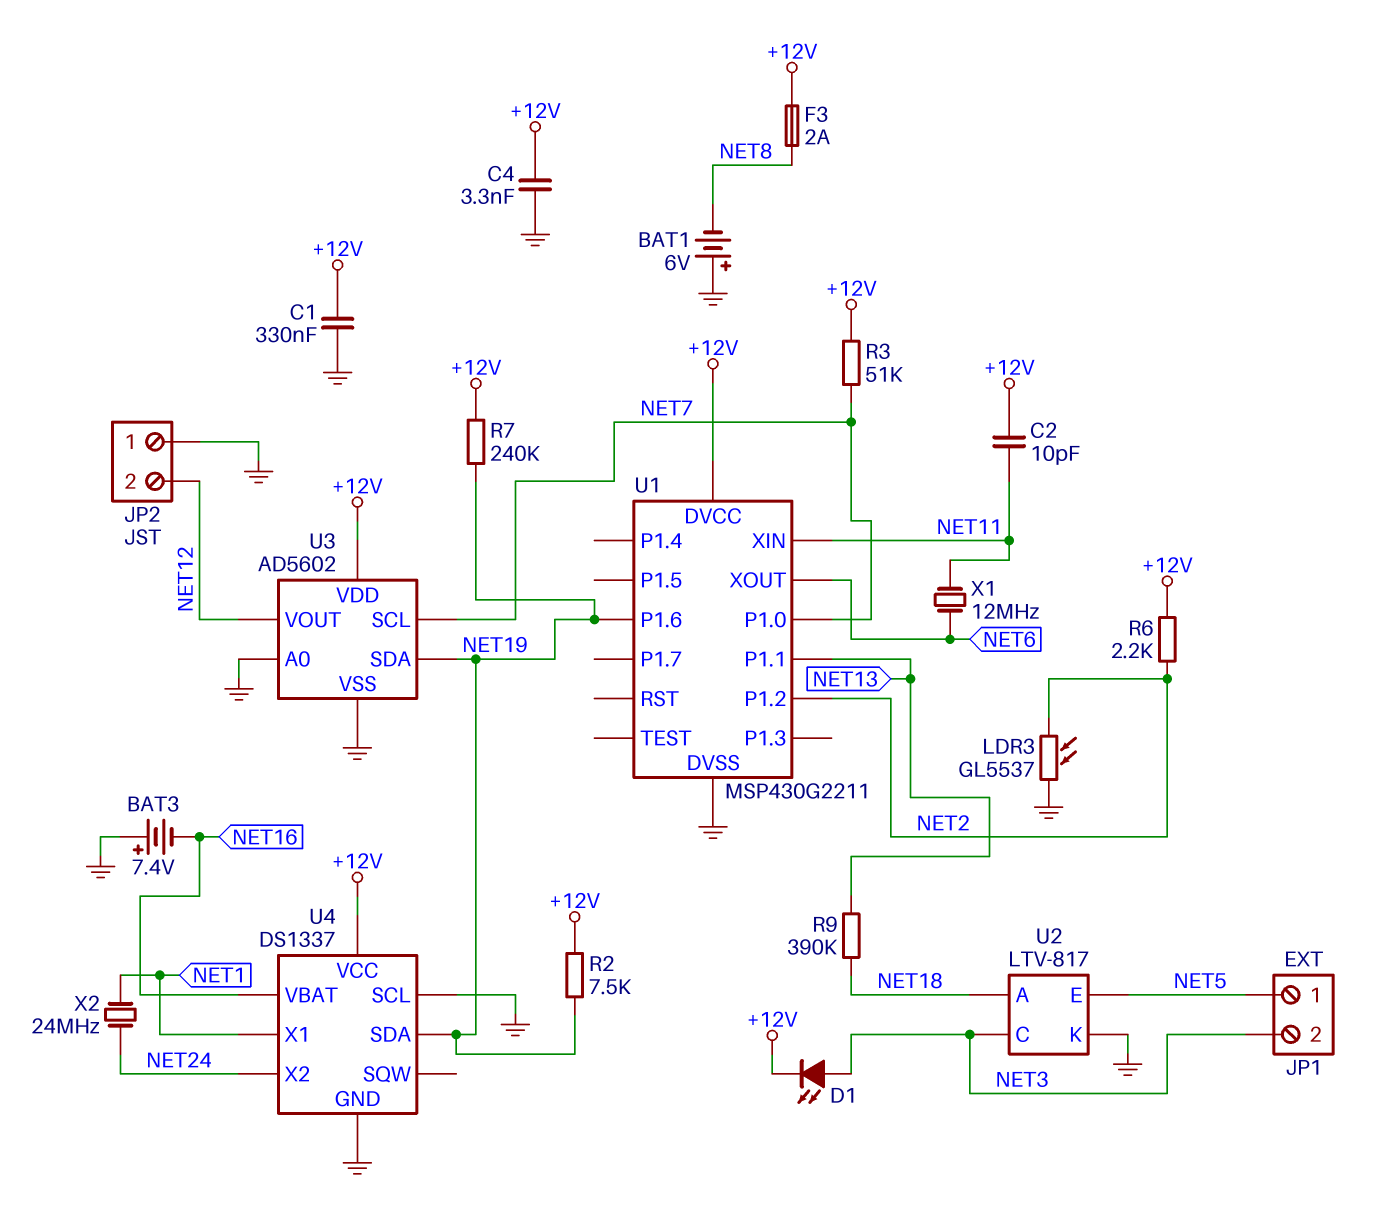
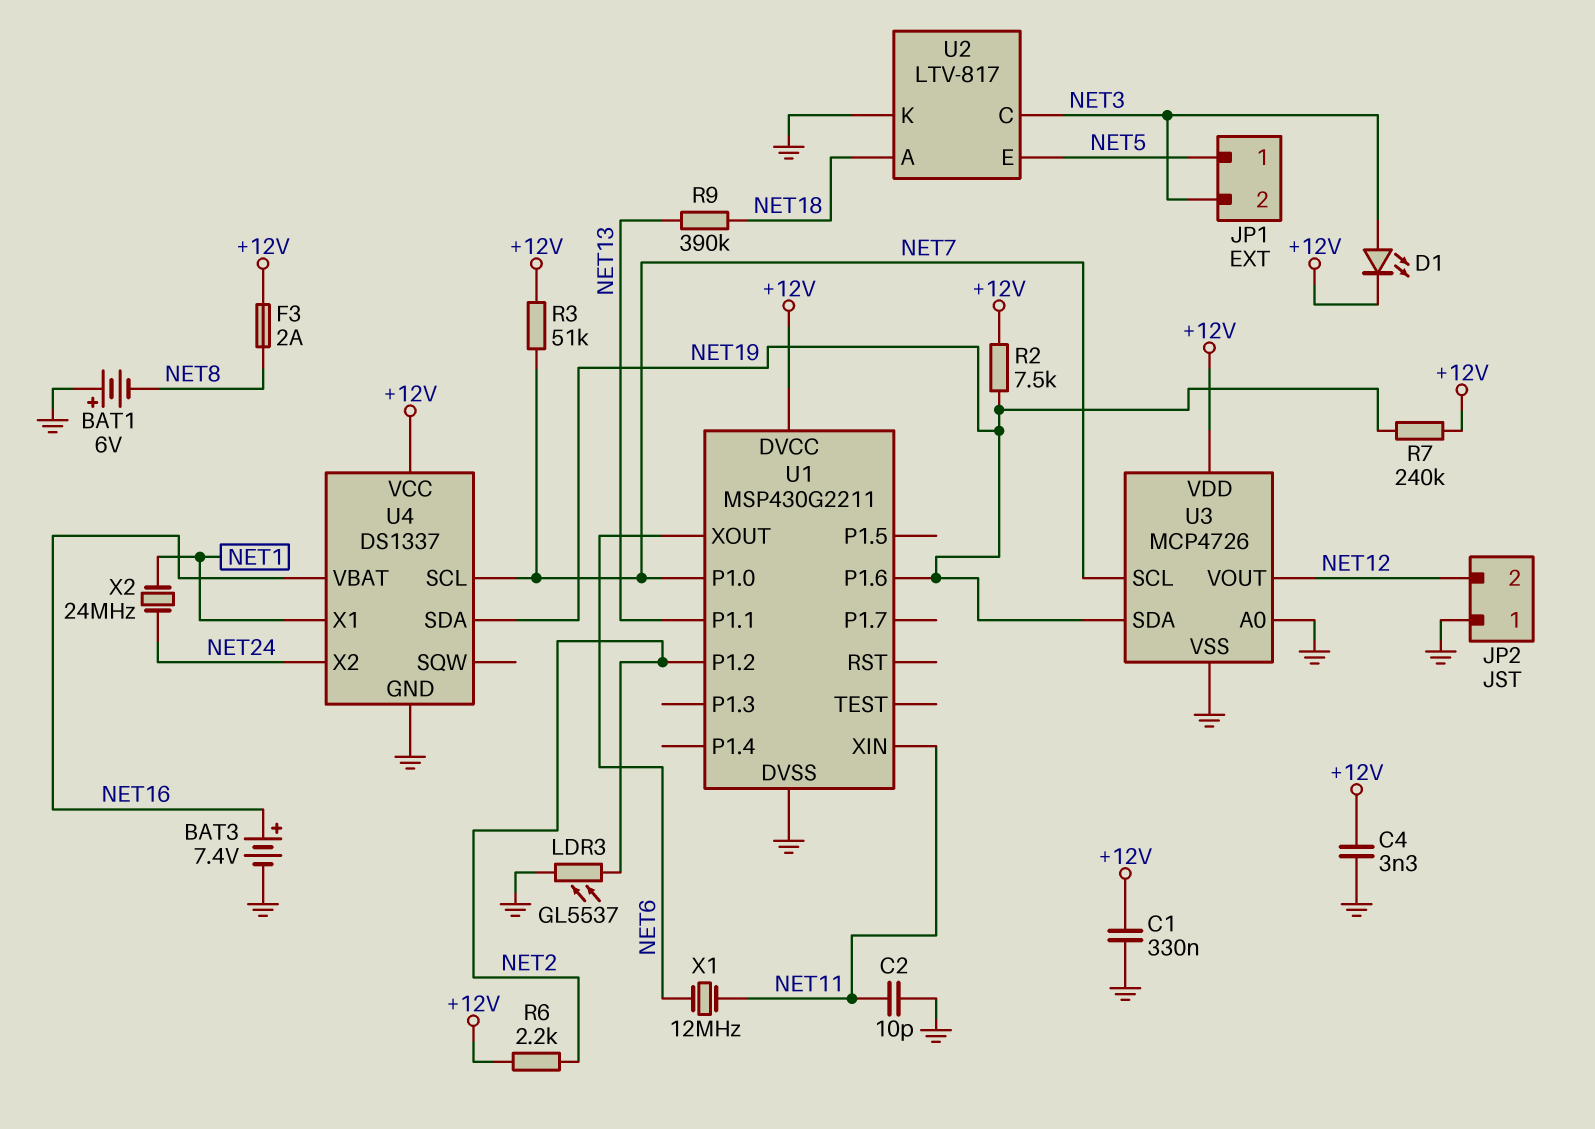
BAT3: 7.4V (plus GND, minus NET16) -> 7.4V (plus NET16, minus GND)
C2: 10pF (+12V, NET11) -> 10pF (GND, NET11)
U3: AD5602 -> MCP4726
U4 pin SCL: GND -> NET7

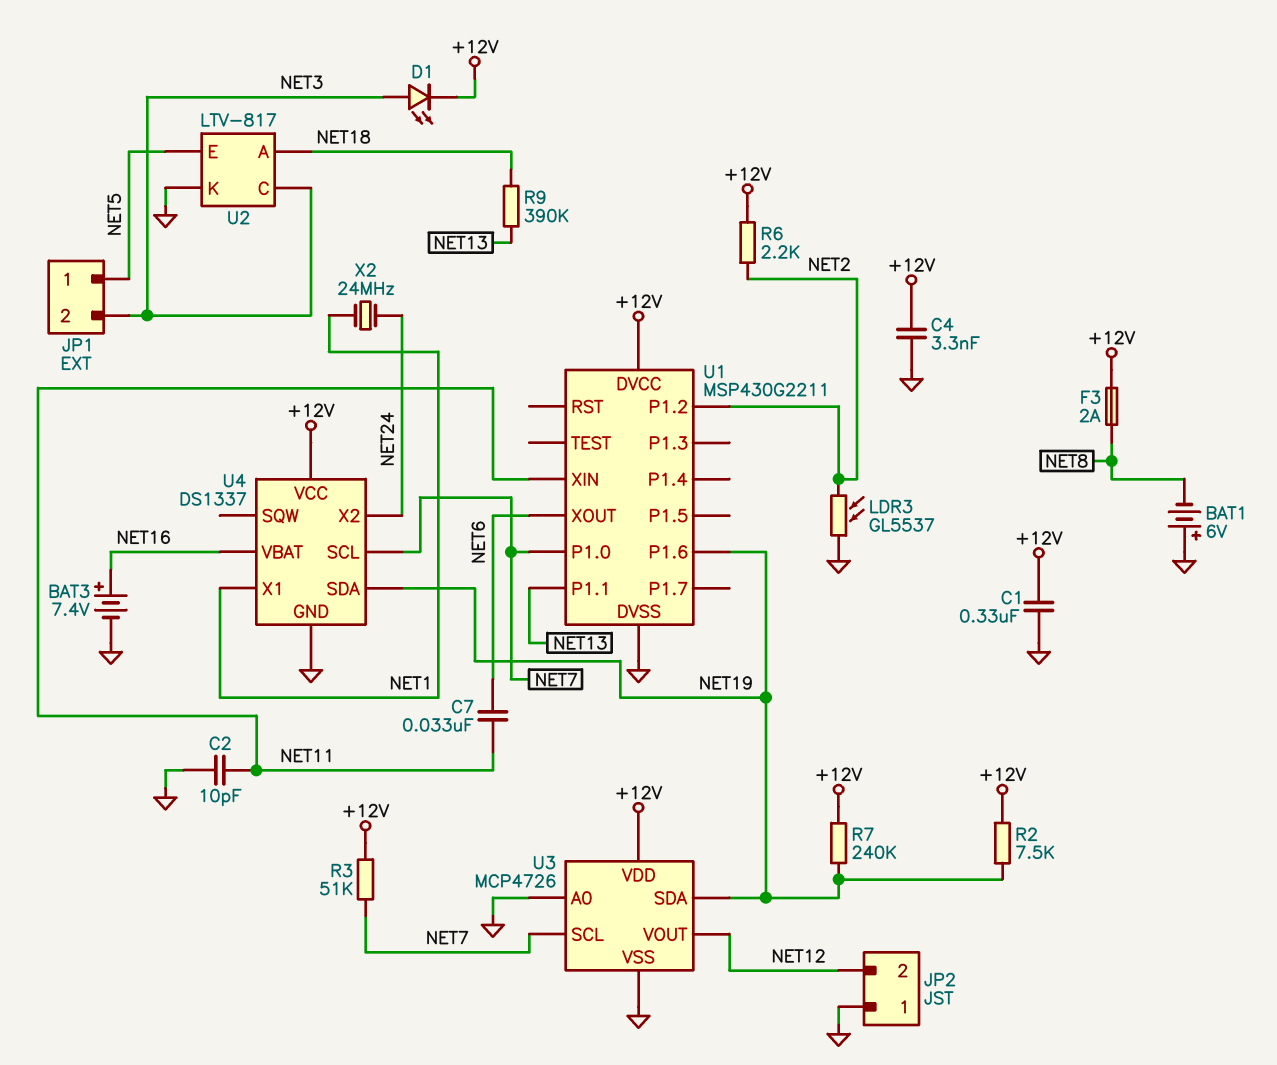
C7: none -> 33nF (NET6, NET11)
X1: 12MHz (NET6, NET11) -> none

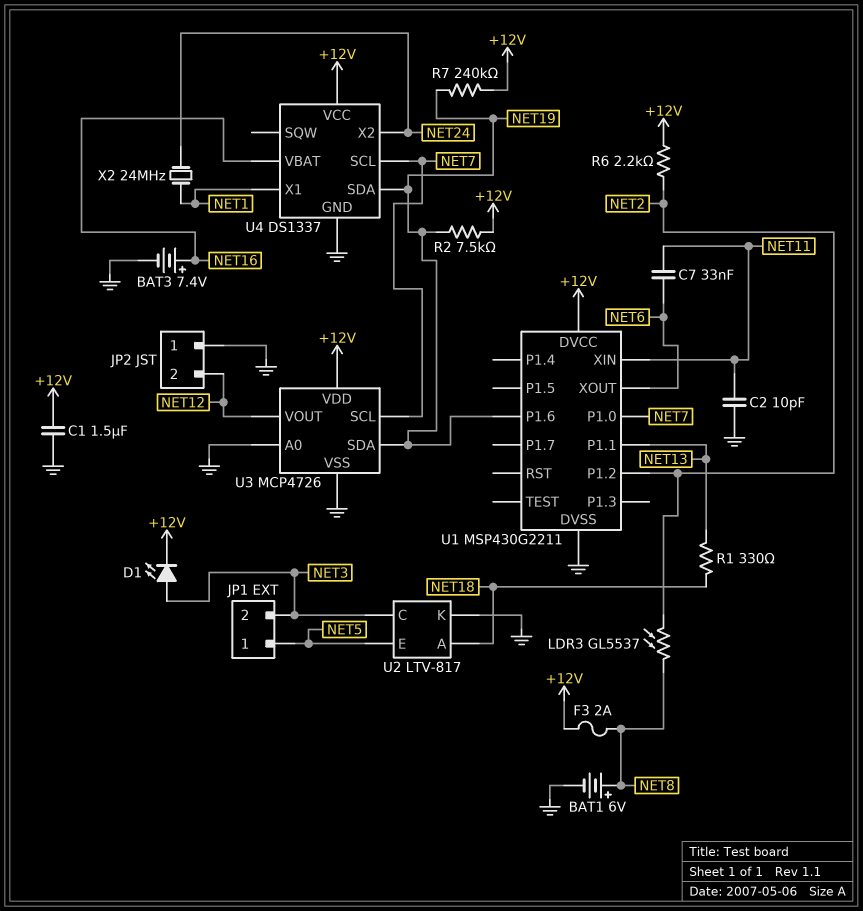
BAT1: 6V (plus GND, minus NET8) -> 6V (plus NET8, minus GND)
C1: 330nF (+12V, GND) -> 1.5uF (+12V, GND)
C4: 3.3nF (+12V, GND) -> none
LDR3: GL5537 (GND, NET2) -> GL5537 (NET2, NET8)
R1: none -> 330 (NET13, NET18)
R3: 51k (+12V, NET7) -> none
R9: 390k (NET13, NET18) -> none

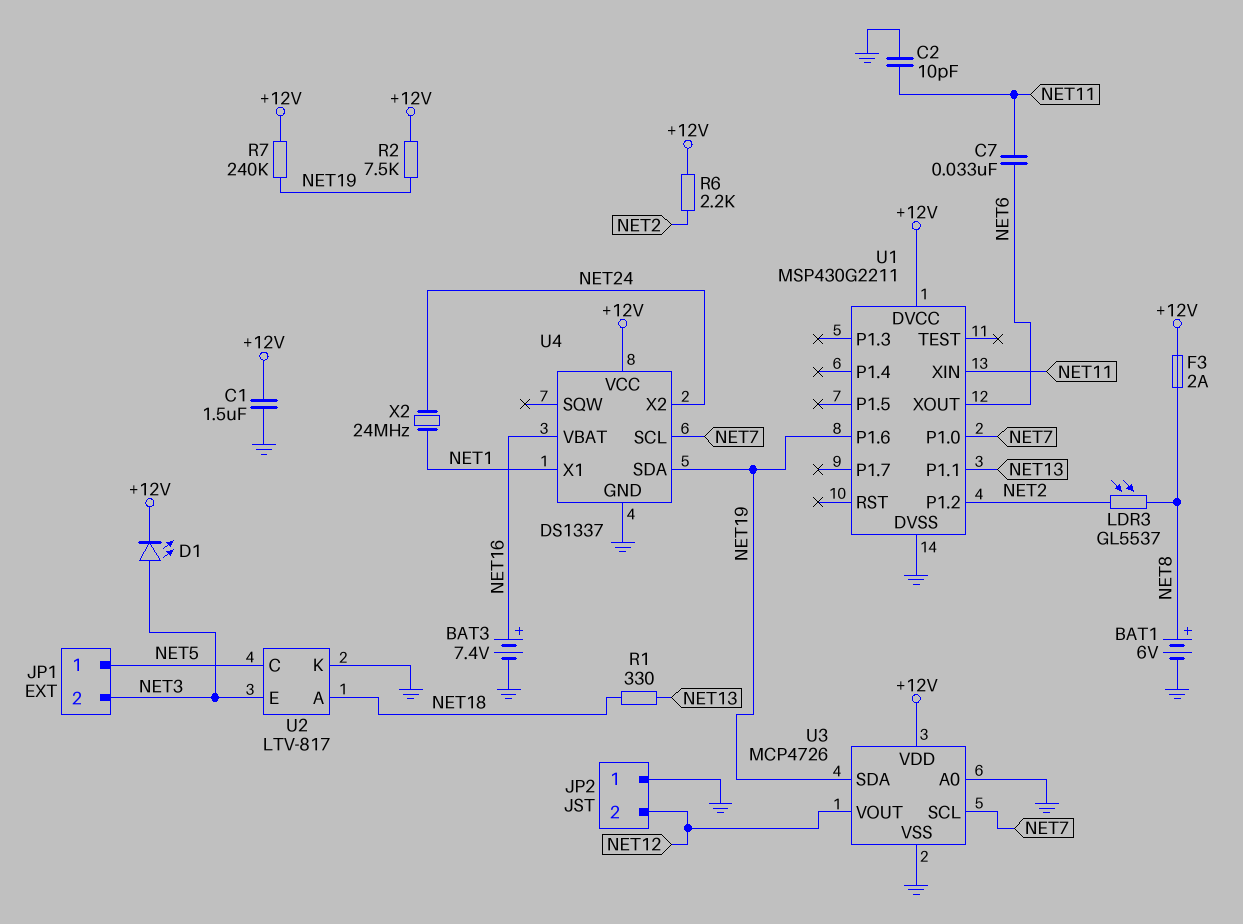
U2 pin C: NET3 -> NET5
U2 pin E: NET5 -> NET3

